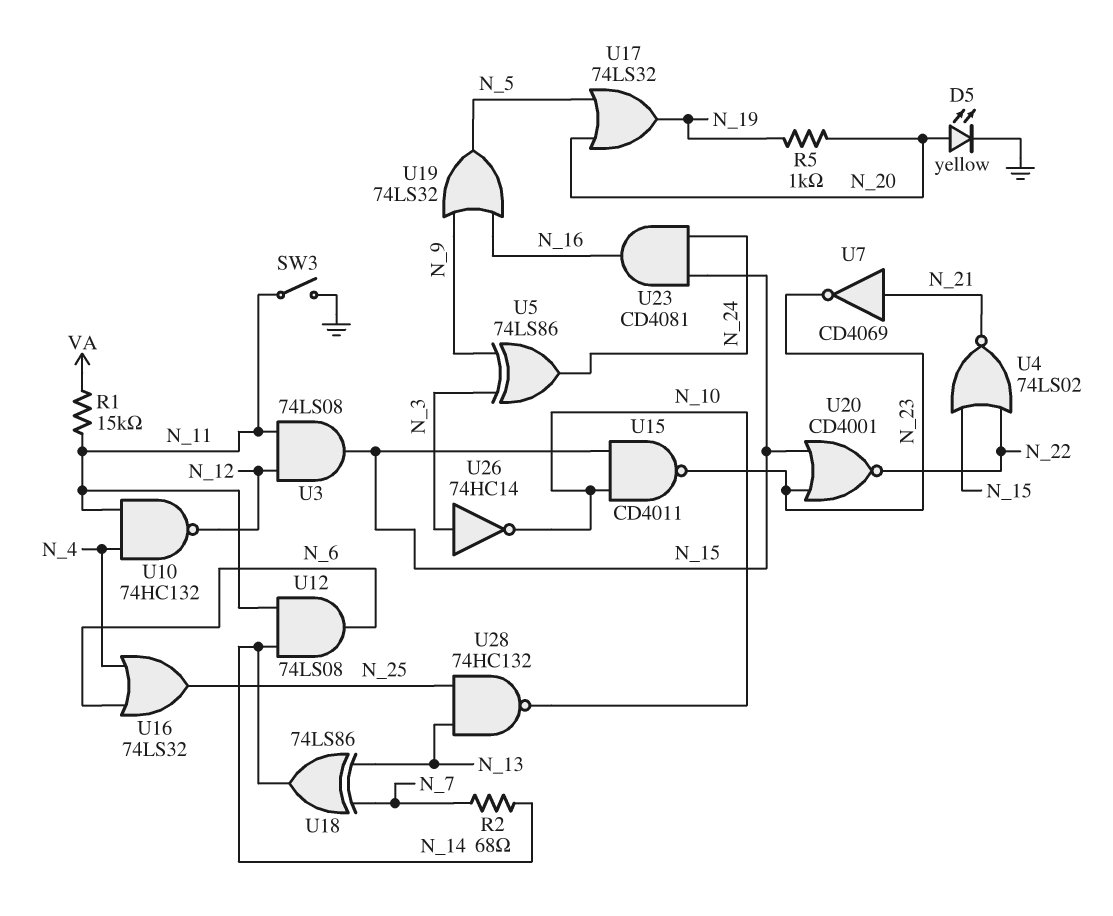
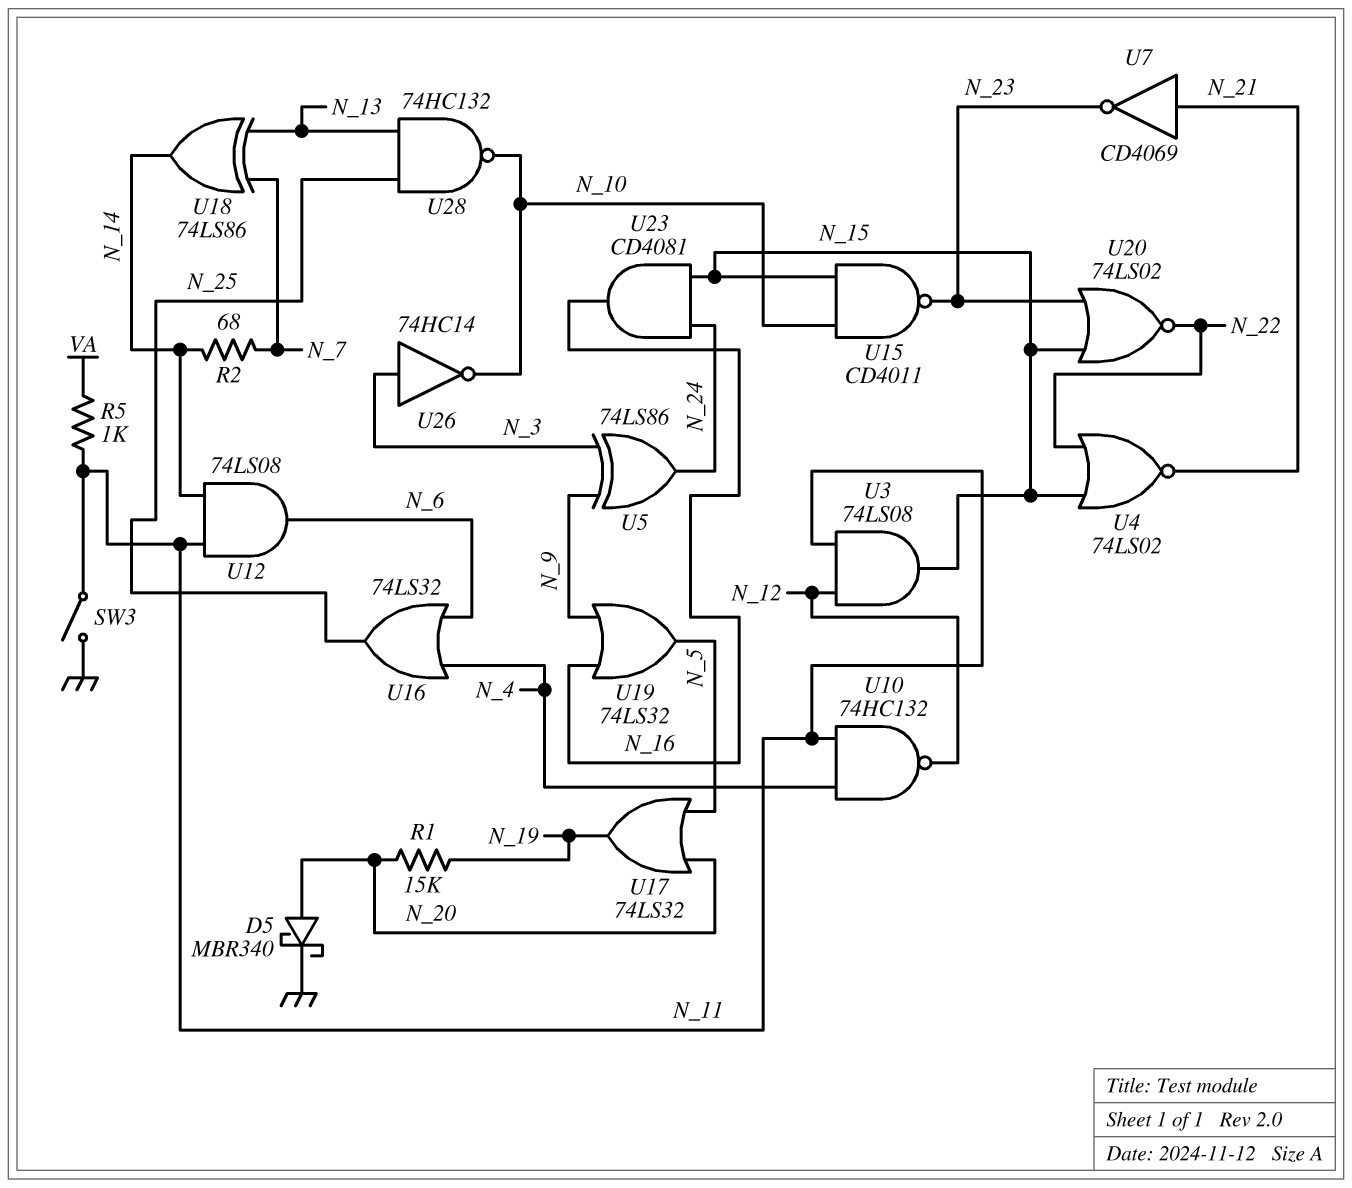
D5: LED yellow (A N_20, K GND) -> schottky MBR340 (A N_20, K GND)
R1: 15k (N_11, VA) -> 15k (N_19, N_20)
R5: 1k (N_19, N_20) -> 1k (N_11, VA)
U20: NOR CD4001 (in N_15, in N_23, out N_22) -> NOR 74LS02 (in N_15, in N_23, out N_22)

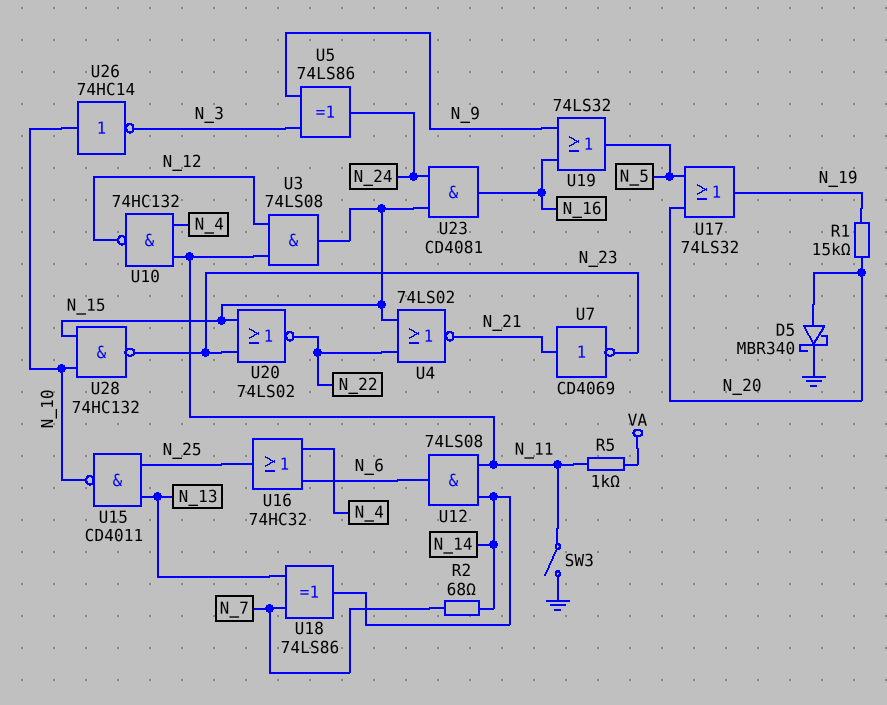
U15: NAND CD4011 (in N_10, in N_15, out N_23) -> NAND CD4011 (in N_13, in N_25, out N_10)
U16: OR 74LS32 (in N_4, in N_6, out N_25) -> OR 74HC32 (in N_4, in N_6, out N_25)
U26: NOT 74HC14 (in N_3, out N_10) -> NOT 74HC14 (in N_10, out N_3)
U28: NAND 74HC132 (in N_13, in N_25, out N_10) -> NAND 74HC132 (in N_10, in N_15, out N_23)

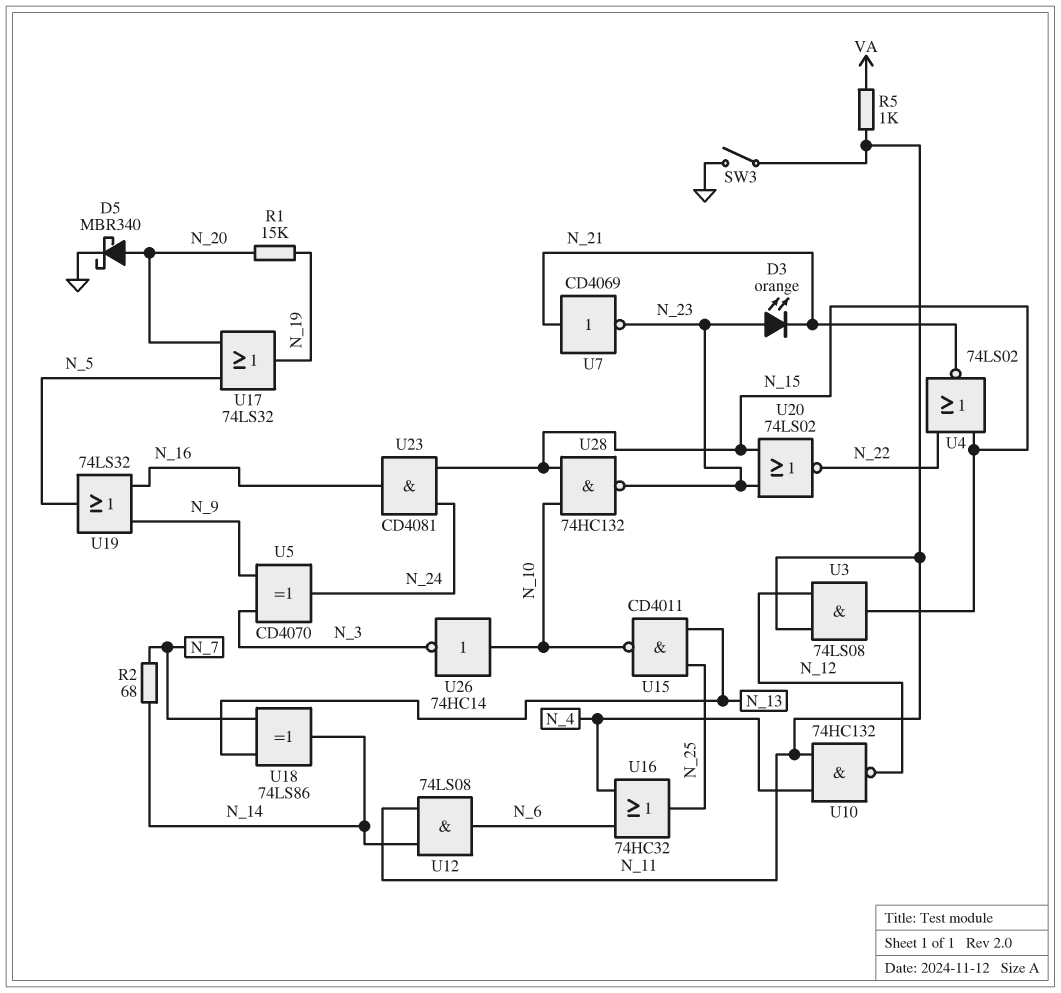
D3: none -> LED orange (A N_23, K N_21)
U5: XOR 74LS86 (in N_3, in N_9, out N_24) -> XOR CD4070 (in N_3, in N_9, out N_24)

